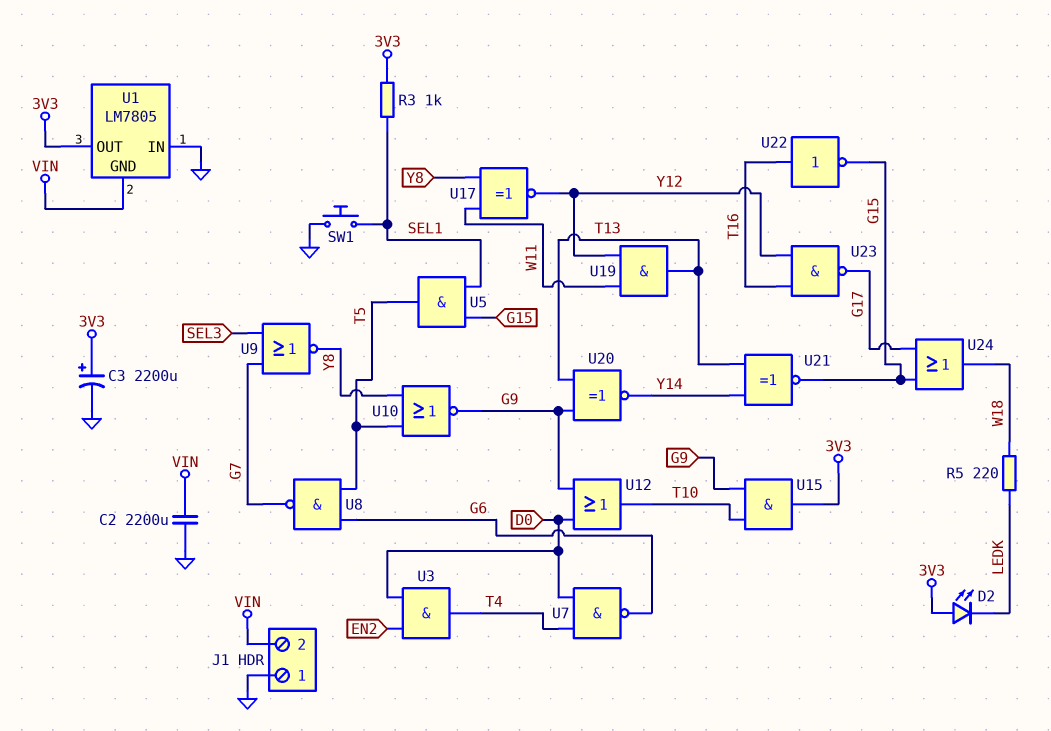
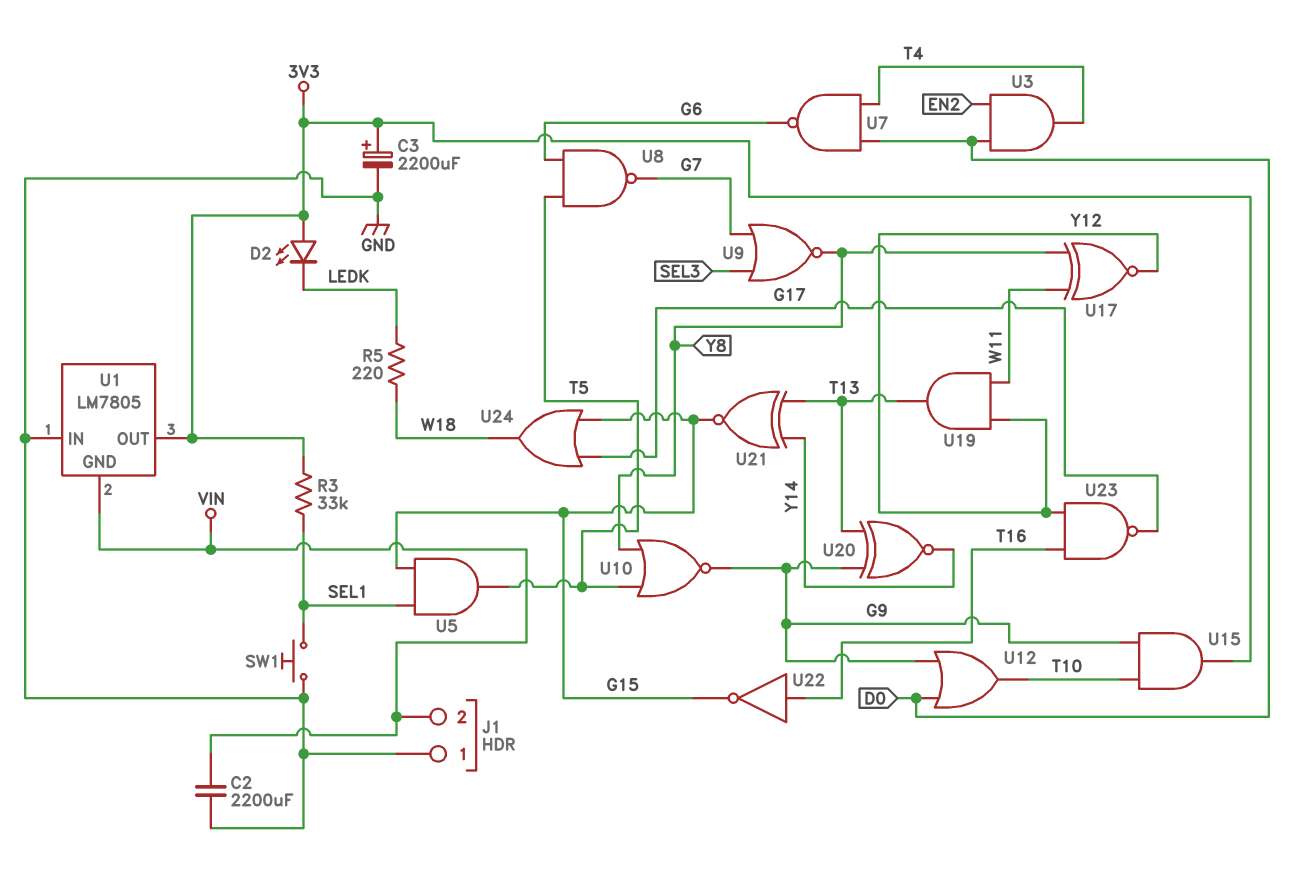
R3: 1k (3V3, SEL1) -> 33k (3V3, SEL1)

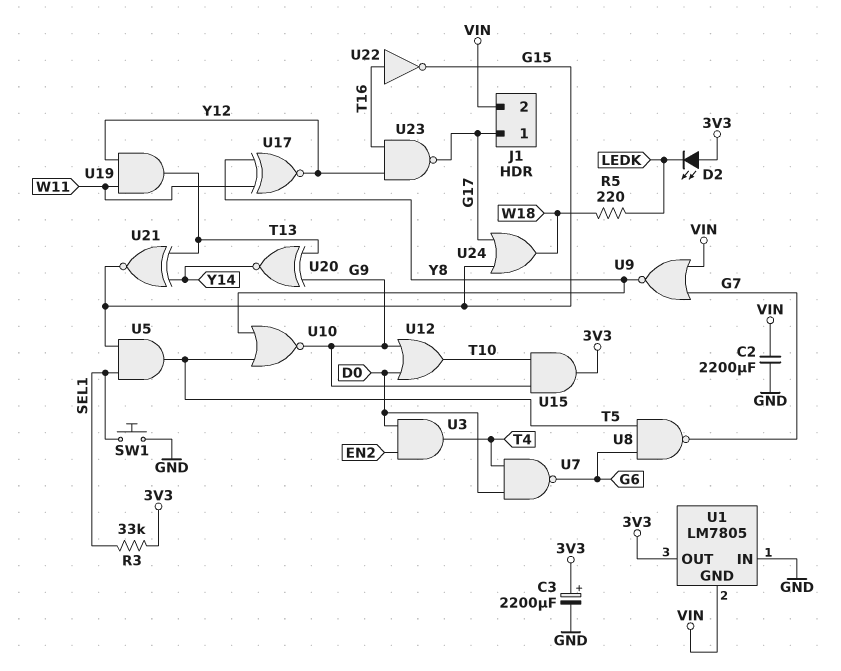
J1 pin 1: GND -> G17
U9: NOR (in G7, in SEL3, out Y8) -> NOR (in G7, in VIN, out Y8)

